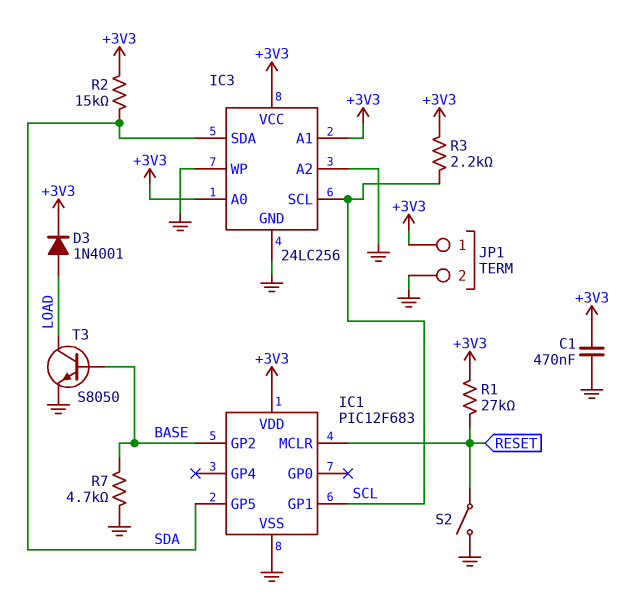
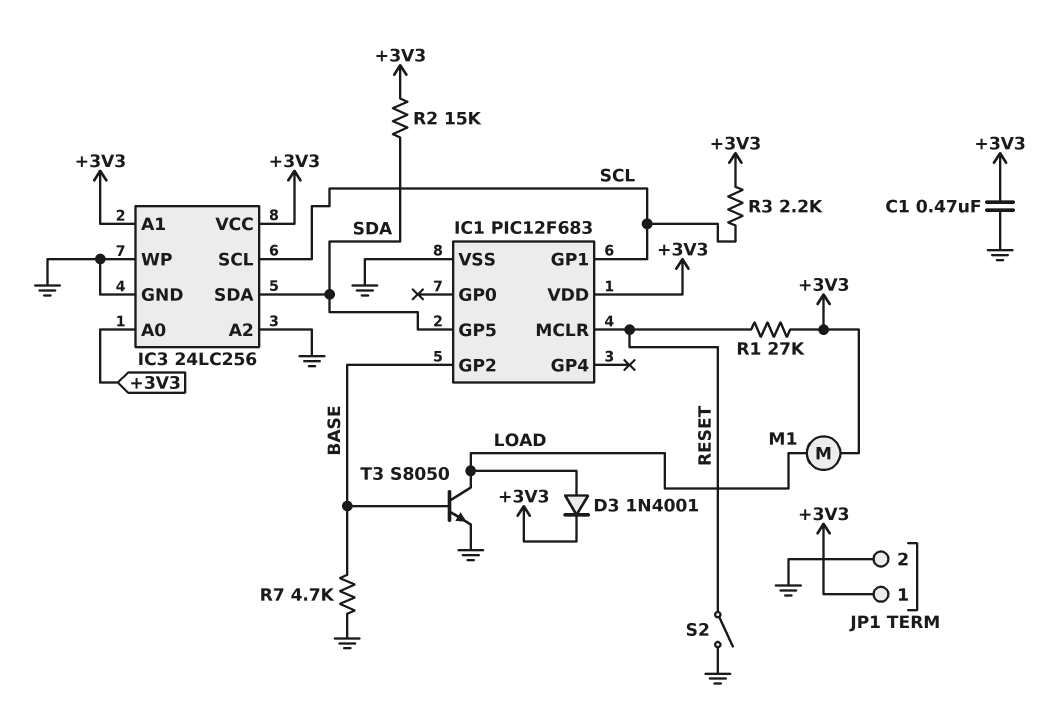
M1: none -> motor (+3V3, LOAD)

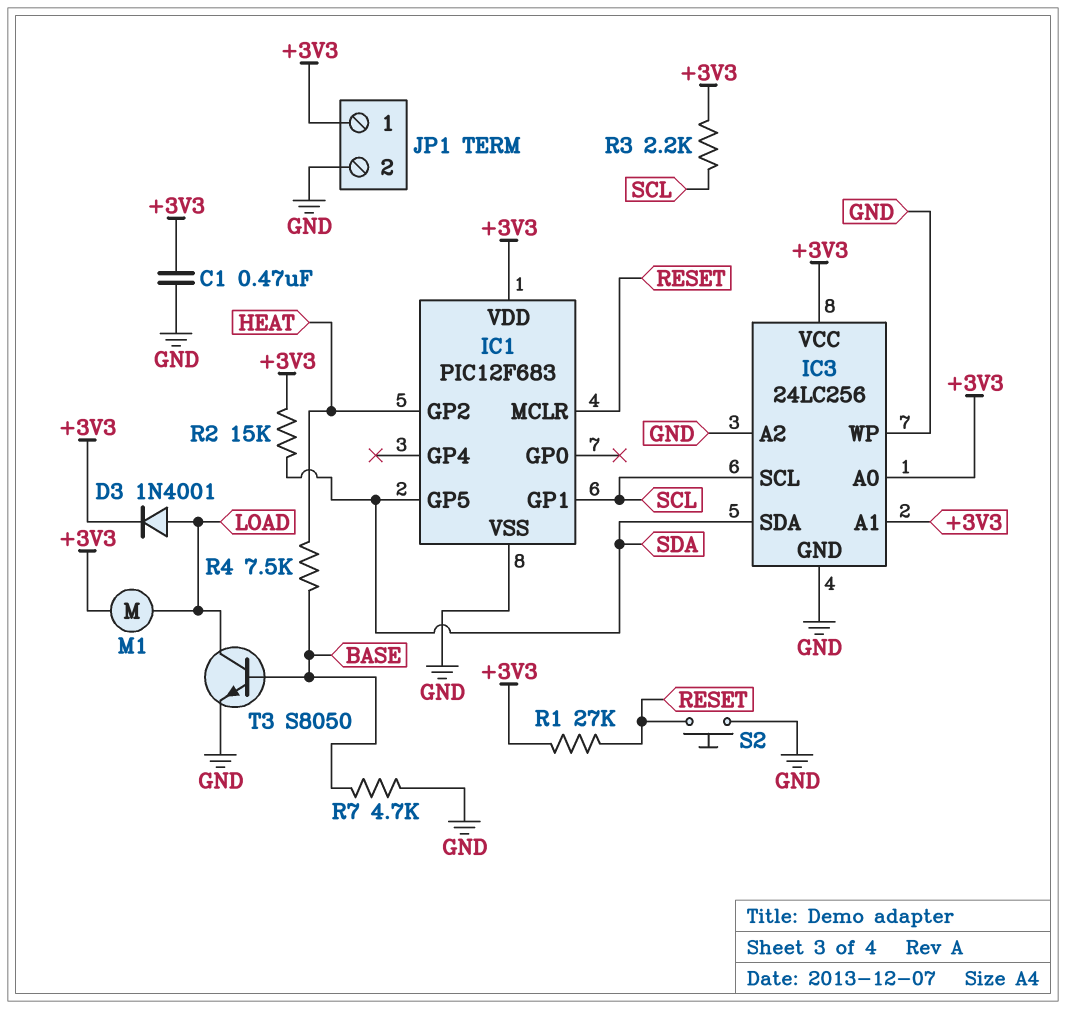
IC1 pin GP2: BASE -> HEAT
R4: none -> 7.5k (BASE, HEAT)
S2: switch (GND, RESET) -> button (GND, RESET)

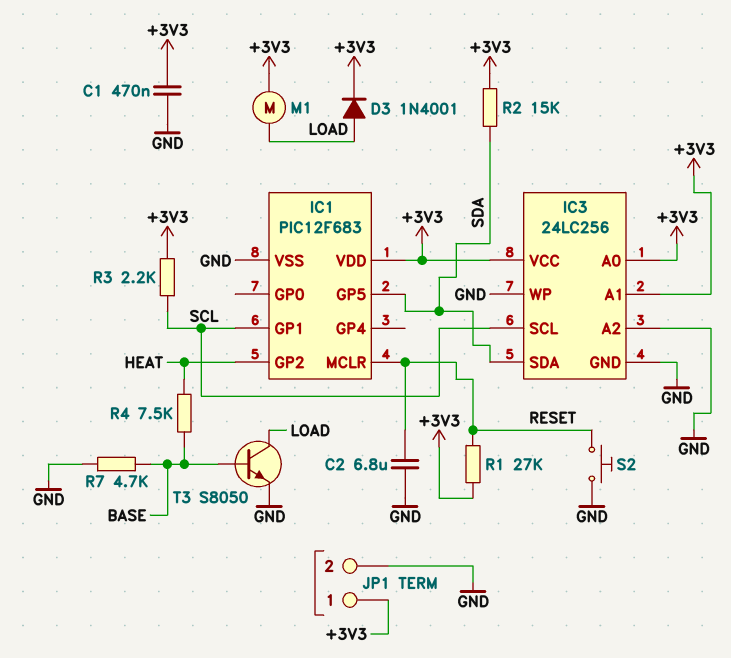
C2: none -> 6.8uF (GND, RESET)

